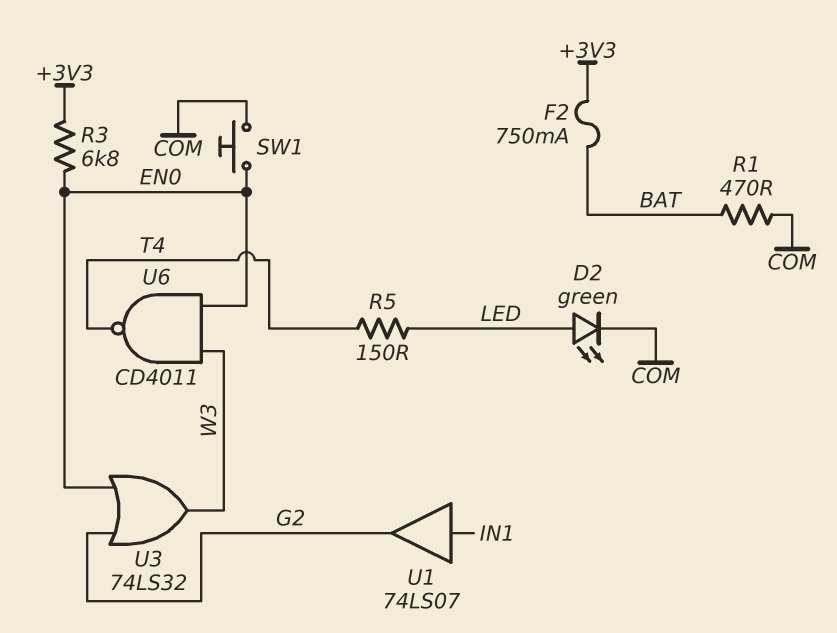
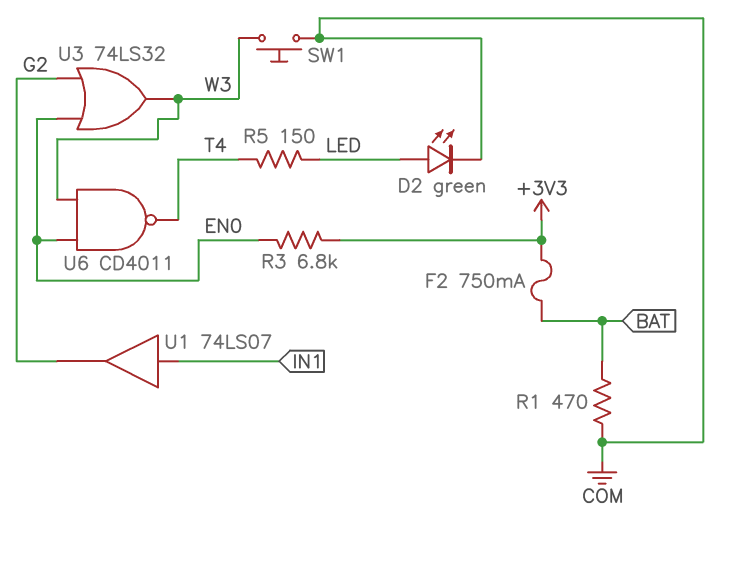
SW1: button (COM, EN0) -> button (COM, W3)

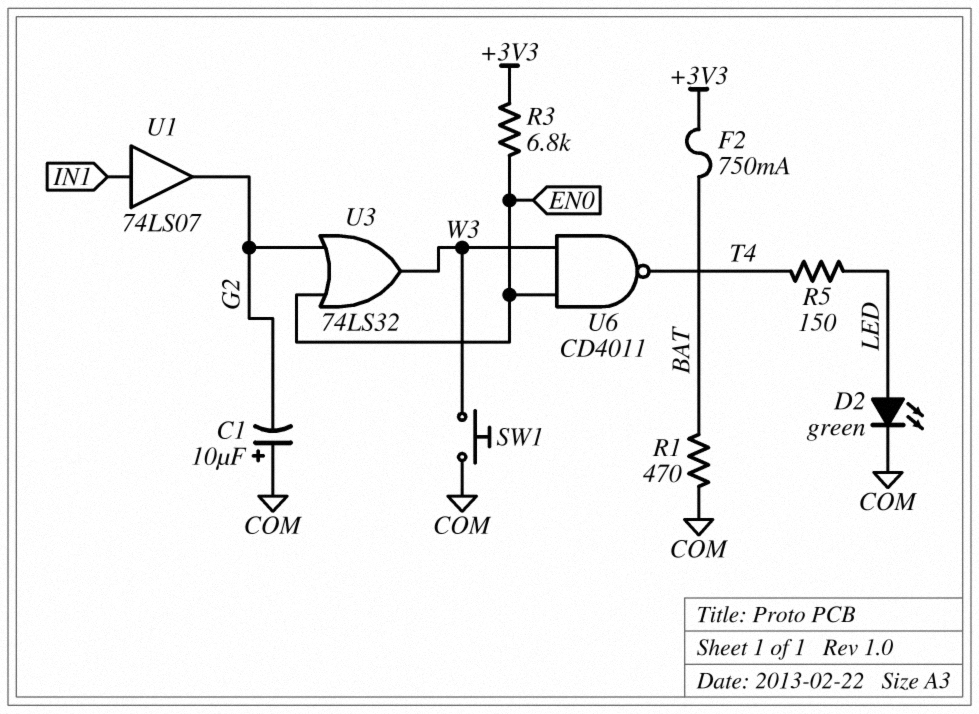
C1: none -> 10uF (plus COM, minus G2)

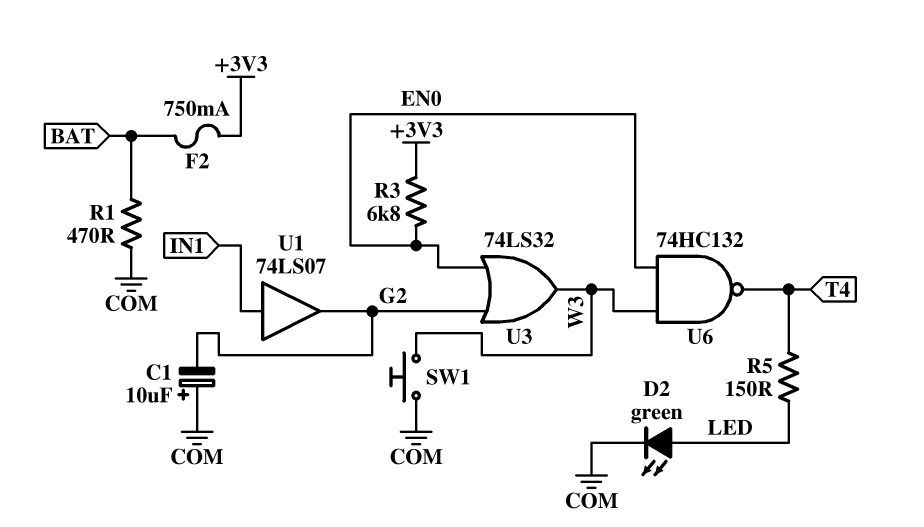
U6: NAND CD4011 (in EN0, in W3, out T4) -> NAND 74HC132 (in EN0, in W3, out T4)

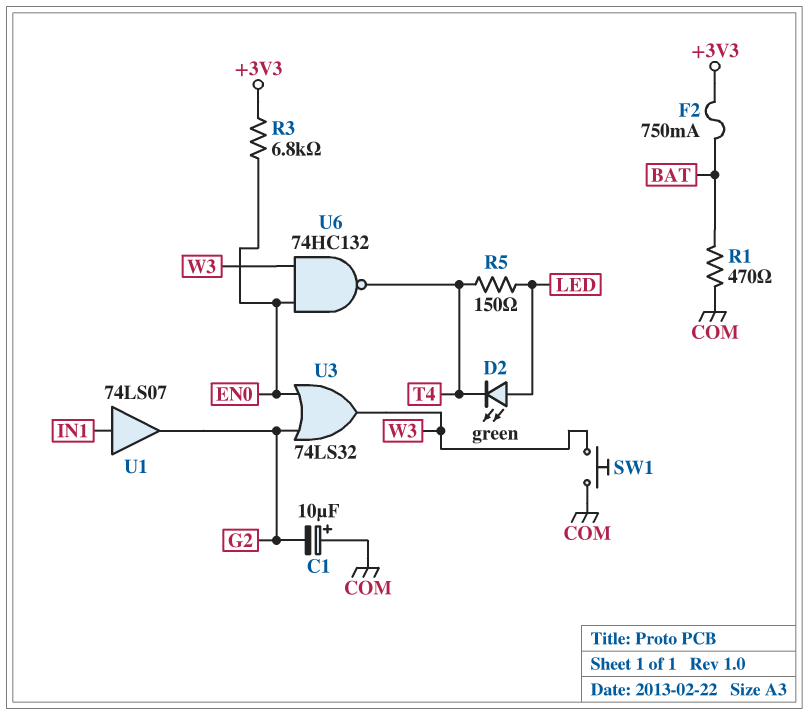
D2: LED green (A LED, K COM) -> LED green (A LED, K T4)

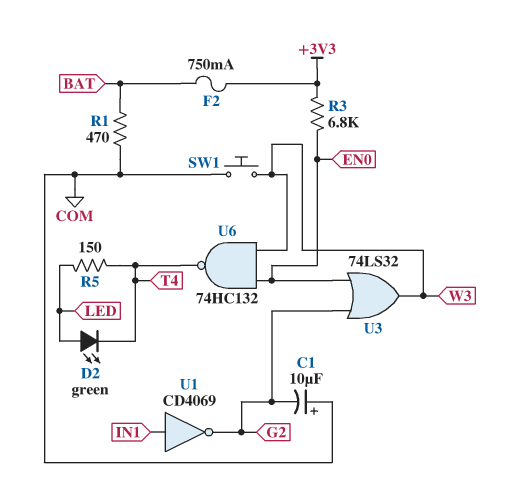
U1: buffer 74LS07 (in IN1, out G2) -> NOT CD4069 (in IN1, out G2)

